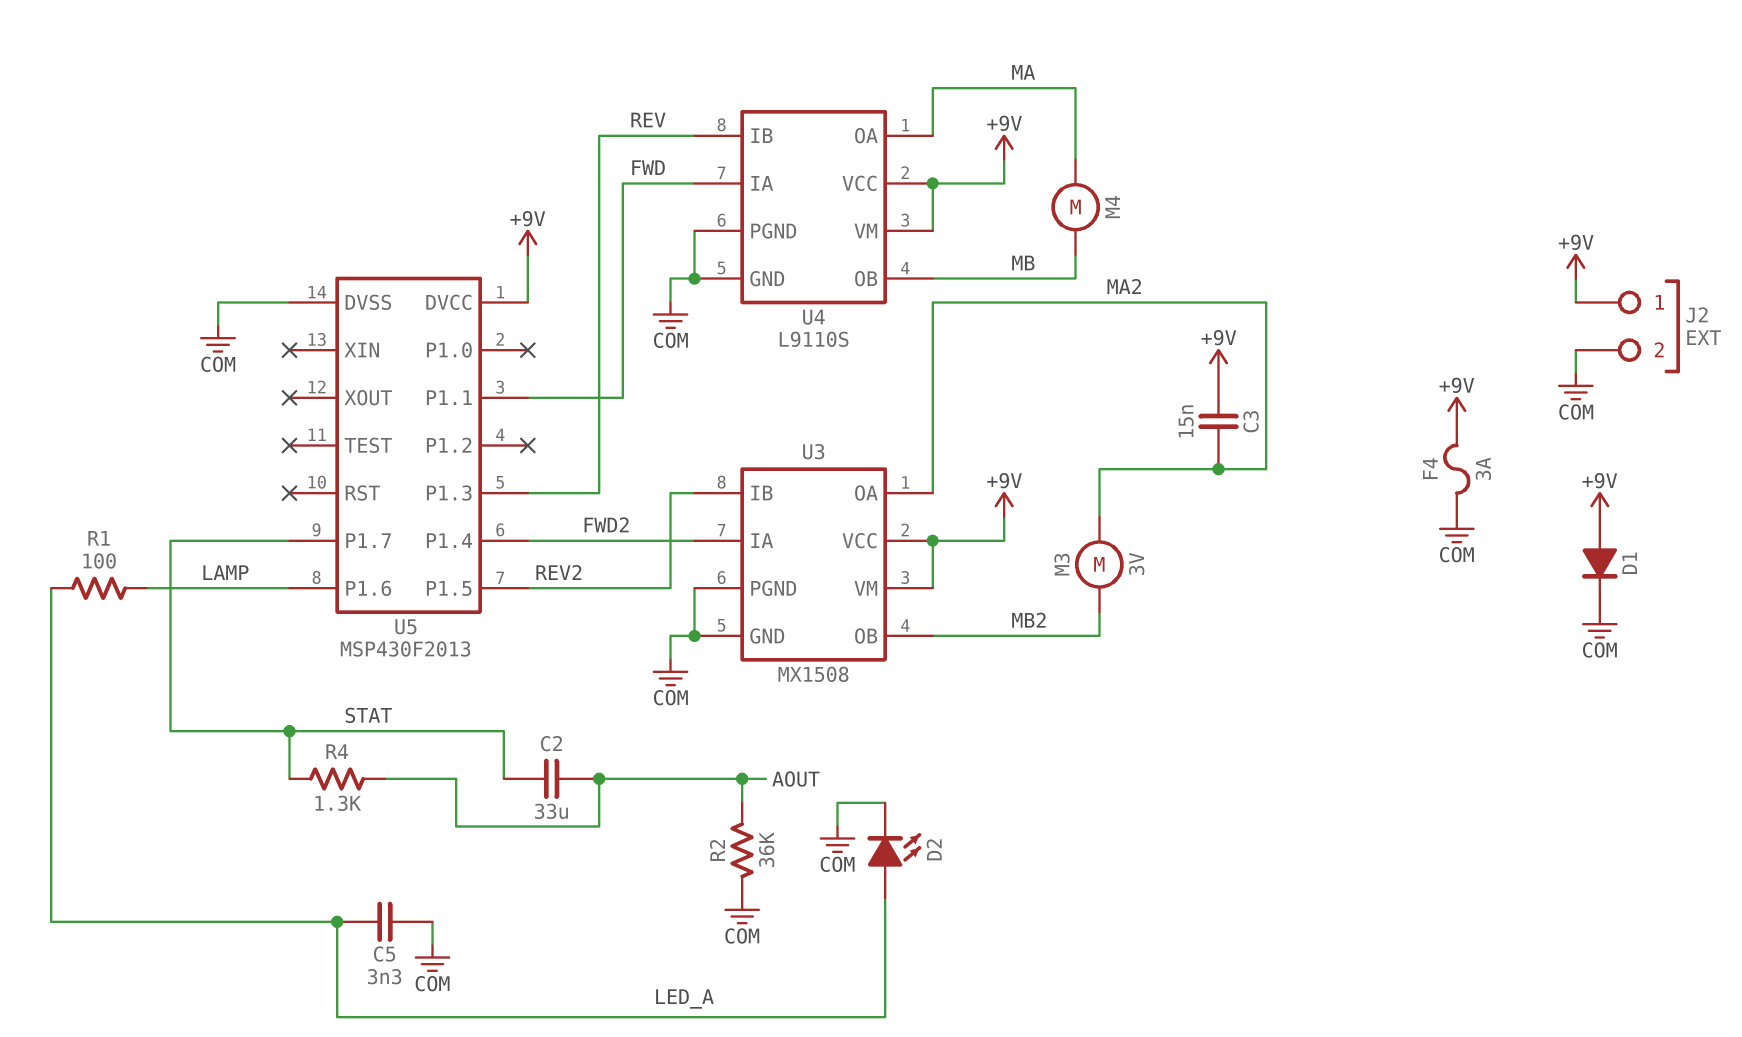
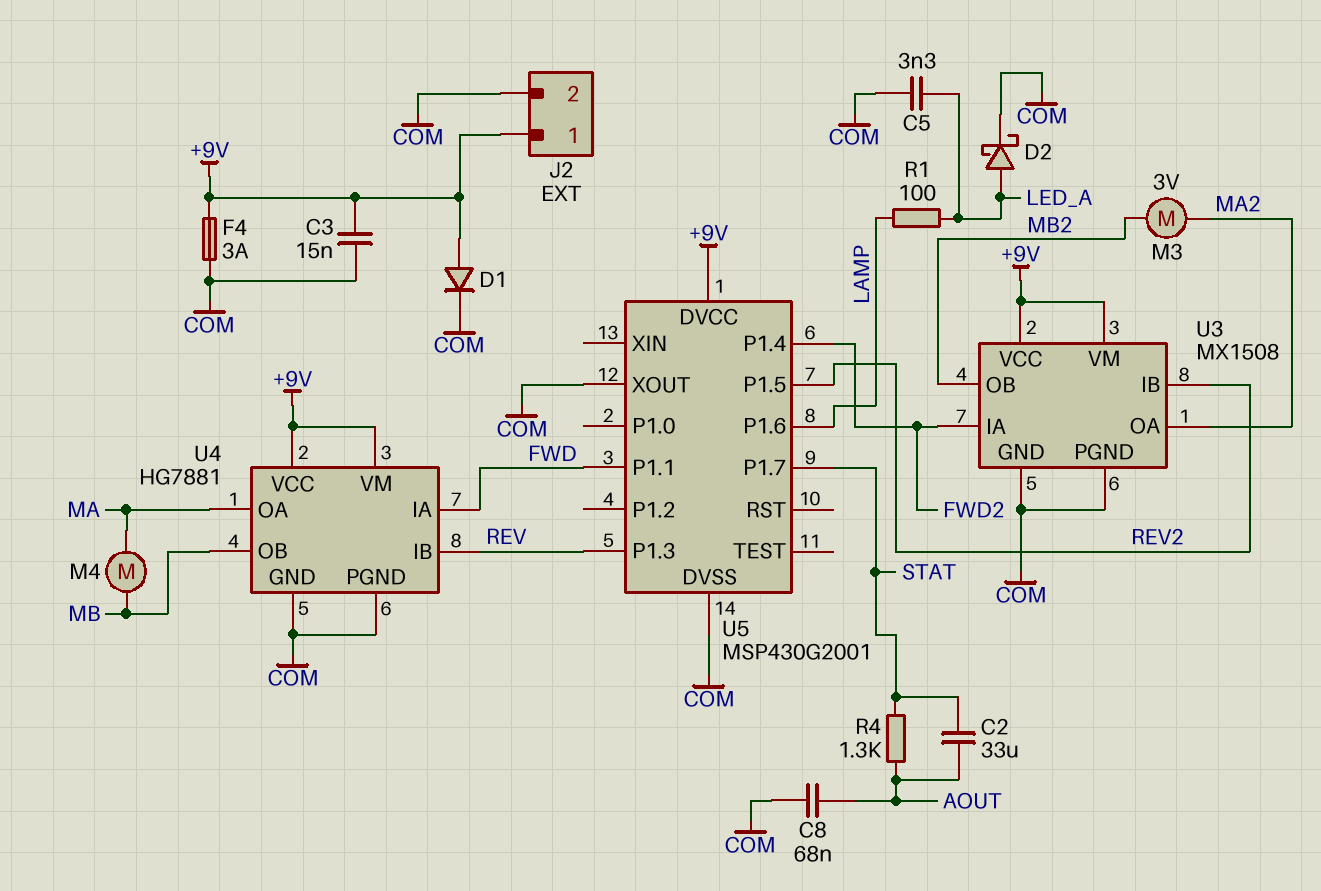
C3: 15nF (+9V, MA2) -> 15nF (+9V, COM)
C8: none -> 68nF (AOUT, COM)
D2: LED (A LED_A, K COM) -> schottky (A LED_A, K COM)
R2: 36k (AOUT, COM) -> none
U4: L9110S -> HG7881
U5: MSP430F2013 -> MSP430G2001
U5 pin XOUT: none -> COM

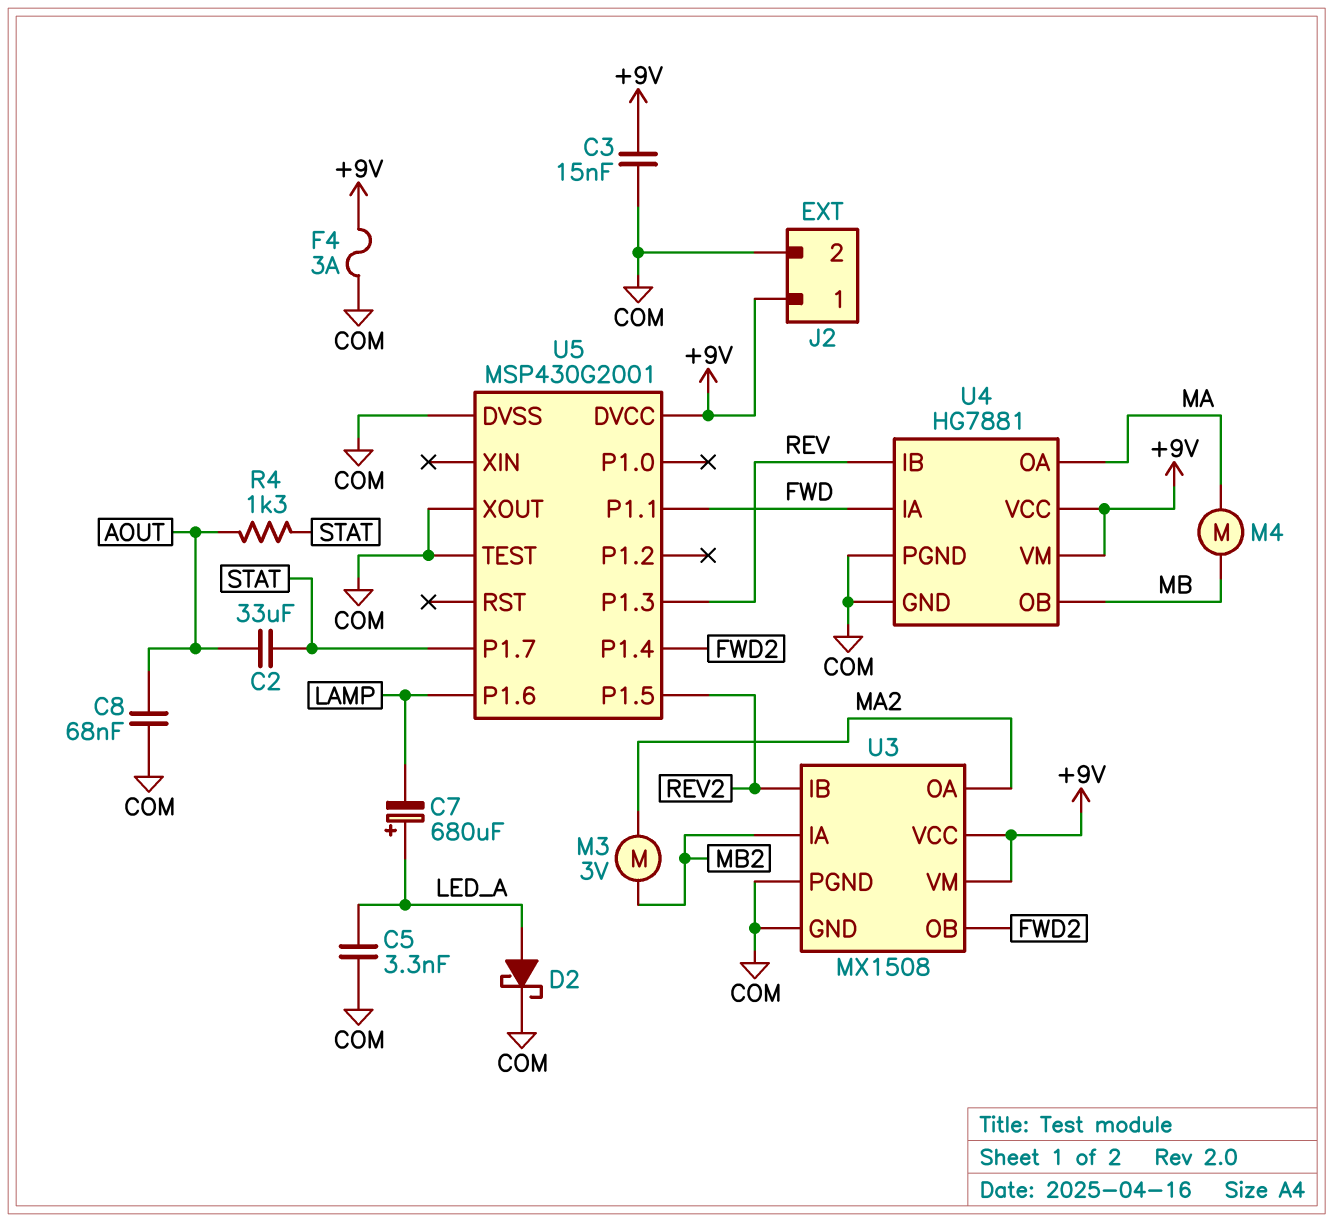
C7: none -> 680uF (plus LED_A, minus LAMP)
D1: diode (A +9V, K COM) -> none
R1: 100 (LAMP, LED_A) -> none
U3 pin IA: FWD2 -> MB2
U3 pin OB: MB2 -> FWD2
U5 pin TEST: none -> COM

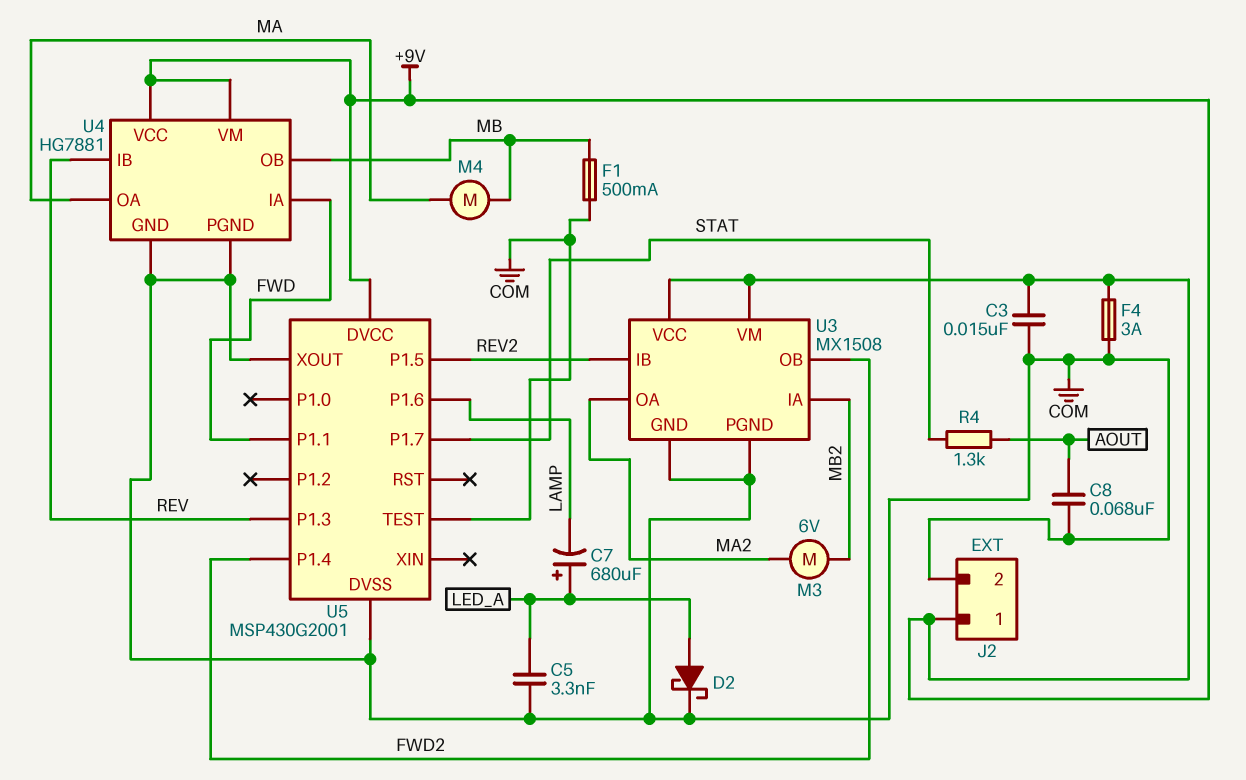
C2: 33uF (AOUT, STAT) -> none
F1: none -> 500mA (COM, MB)
M3: motor 3V (MA2, MB2) -> motor 6V (MA2, MB2)

